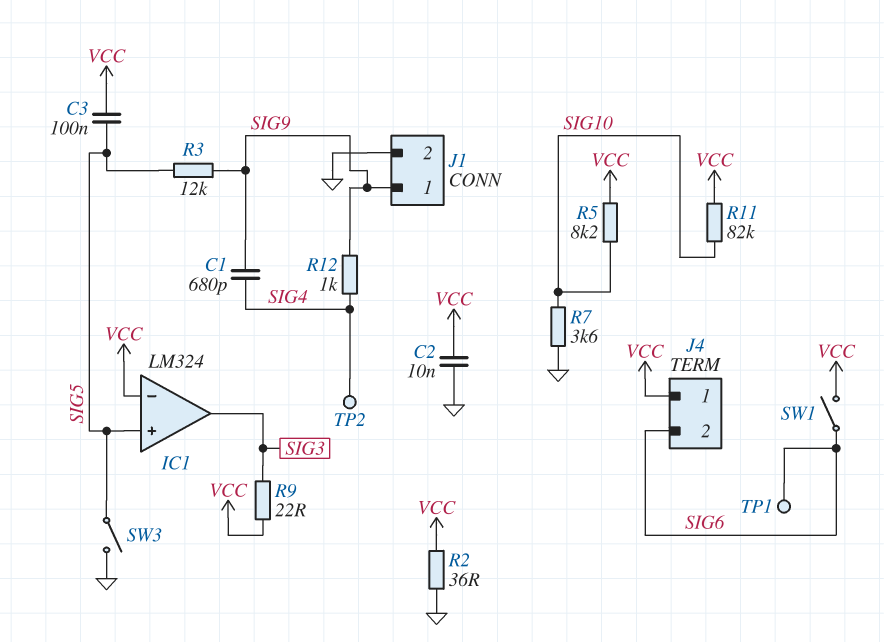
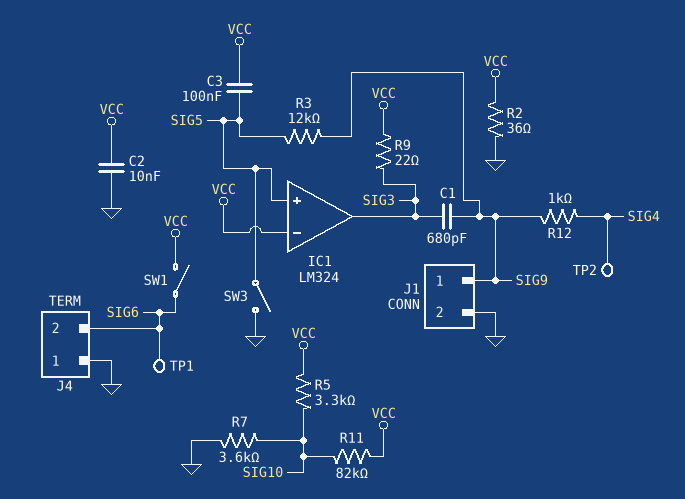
C1: 680pF (SIG4, SIG9) -> 680pF (SIG3, SIG9)
J4 pin 1: VCC -> GND
R5: 8.2k (SIG10, VCC) -> 3.3k (SIG10, VCC)

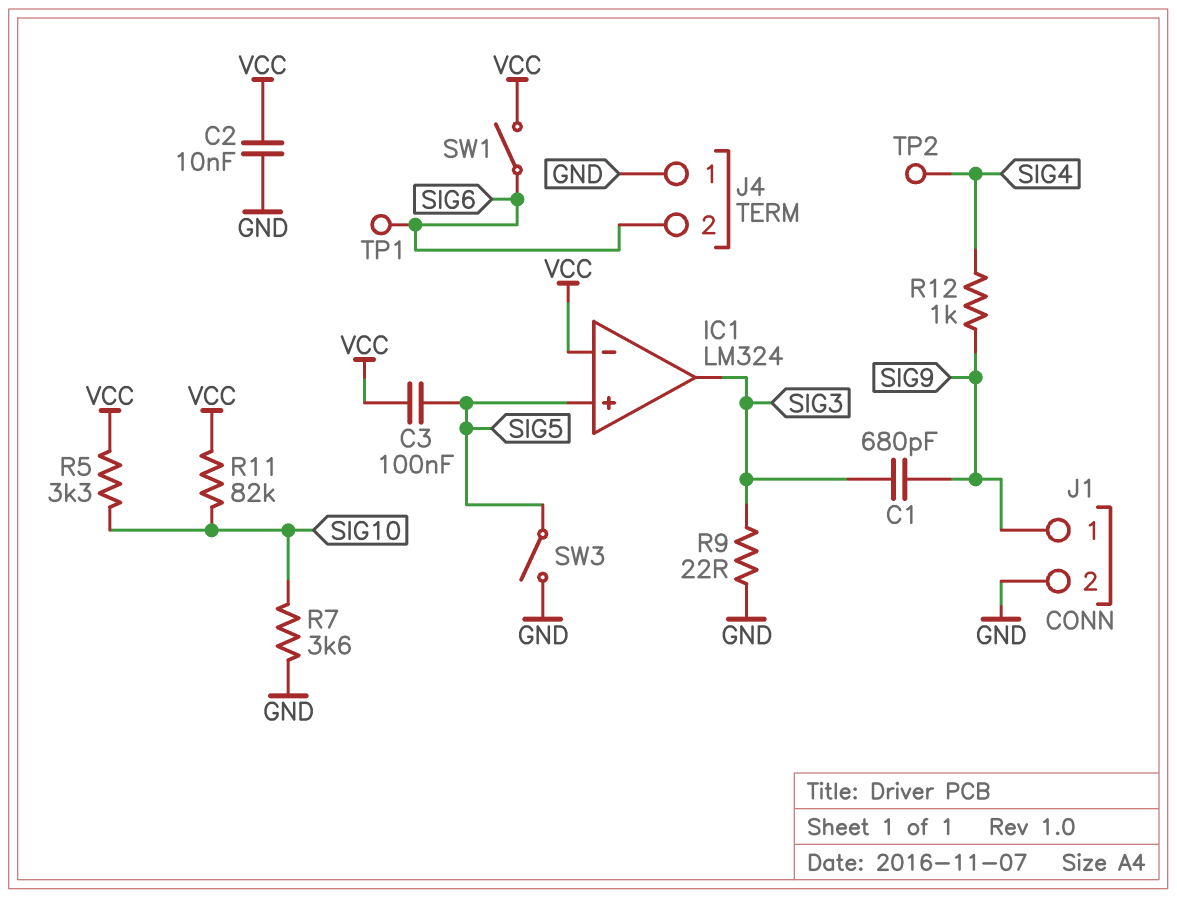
R2: 36 (GND, VCC) -> none
R3: 12k (SIG5, SIG9) -> none
R9: 22 (SIG3, VCC) -> 22 (GND, SIG3)

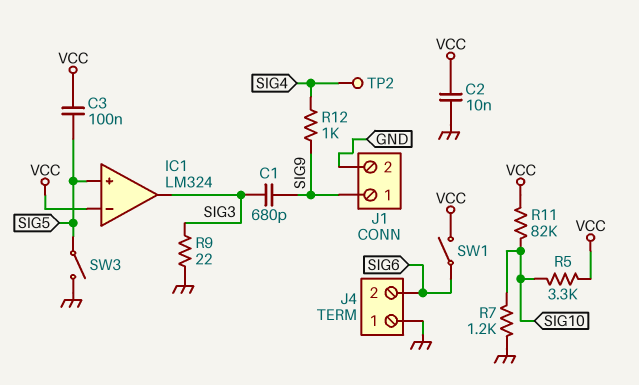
R7: 3.6k (GND, SIG10) -> 1.2k (GND, SIG10)
TP1: test point (SIG6) -> none

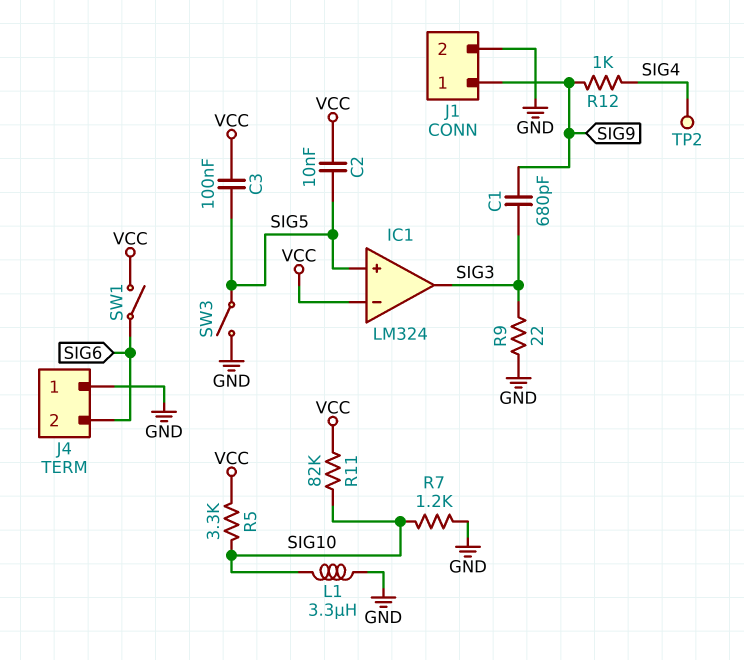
C2: 10nF (GND, VCC) -> 10nF (SIG5, VCC)
L1: none -> 3.3uH (GND, SIG10)

